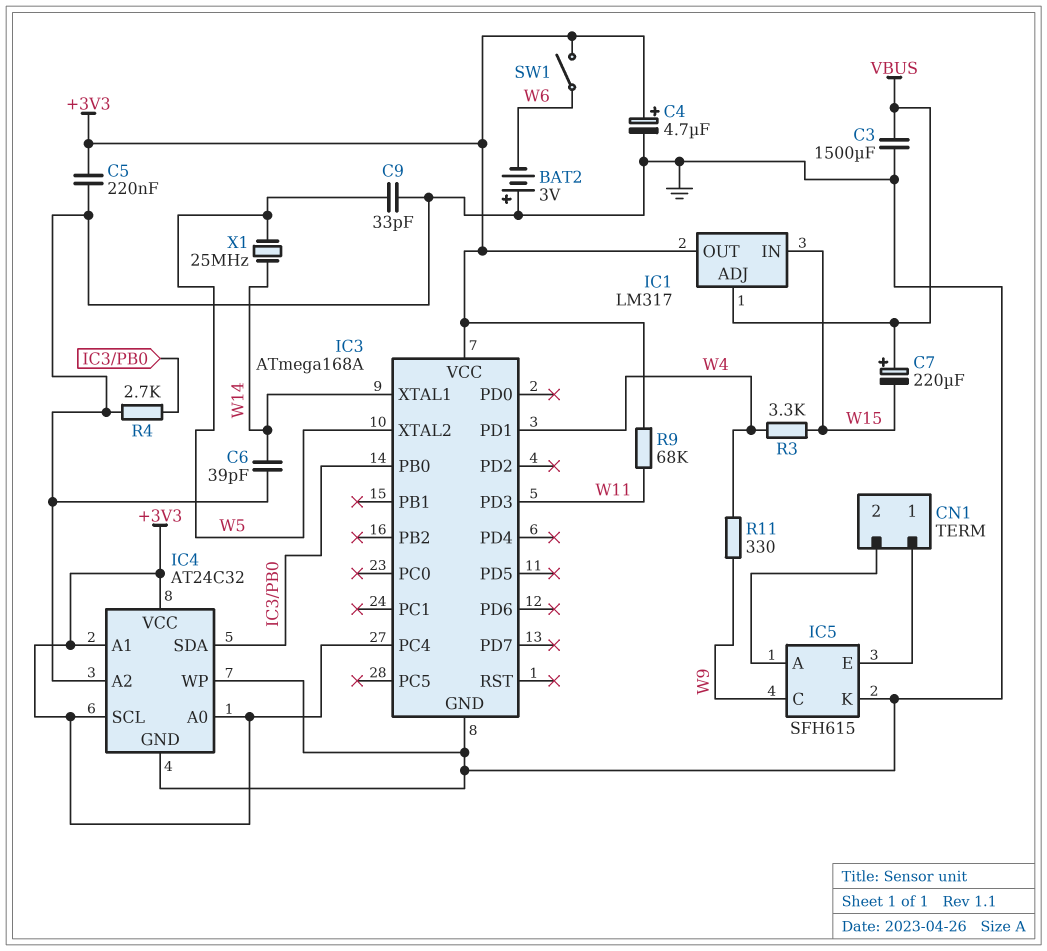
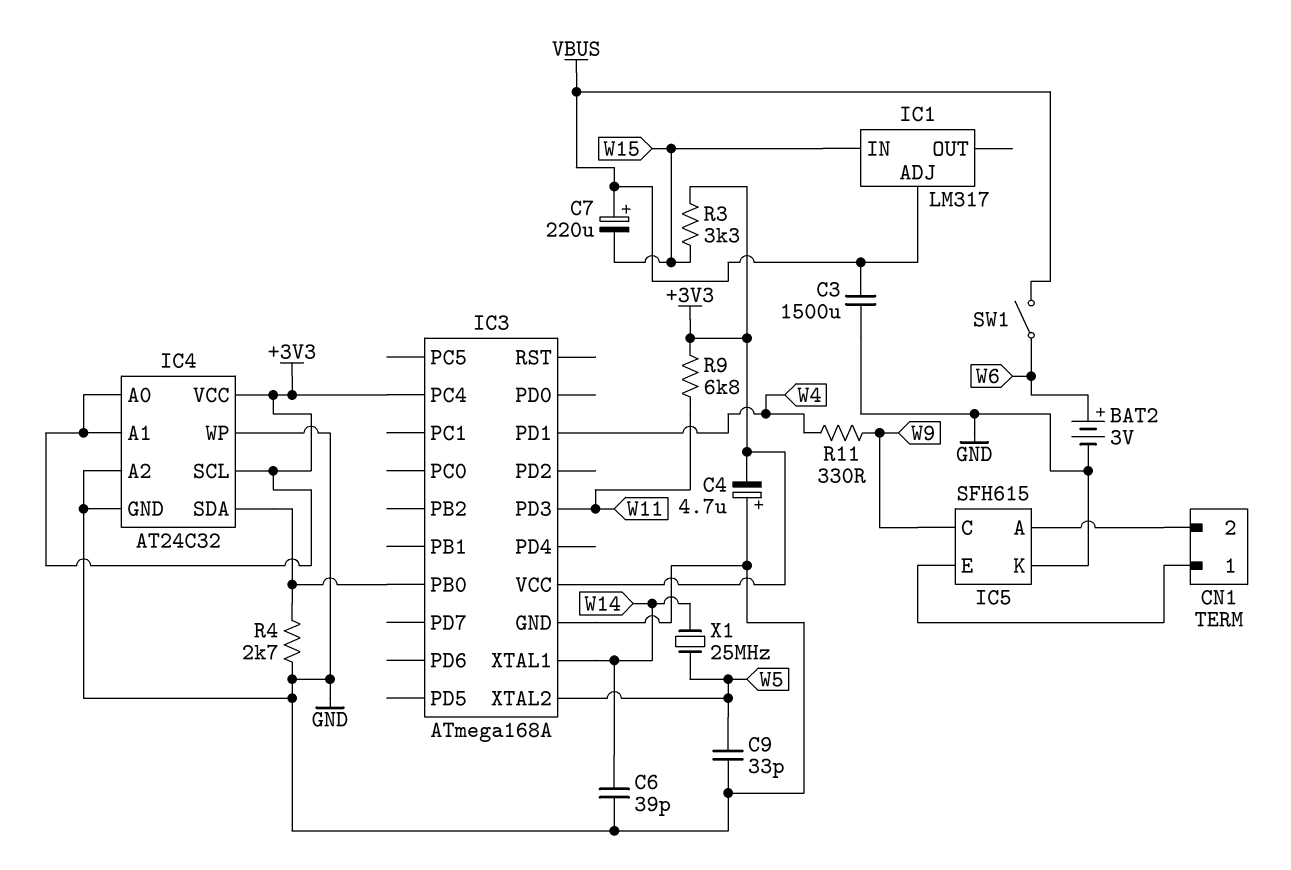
BAT2: 3V (plus GND, minus W6) -> 3V (plus W6, minus GND)
C4: 4.7uF (plus +3V3, minus GND) -> 4.7uF (plus GND, minus +3V3)
C5: 220nF (+3V3, GND) -> none
IC1 pin OUT: +3V3 -> none
R3: 3.3k (W4, W15) -> 3.3k (+3V3, W15)
R9: 68k (+3V3, W11) -> 6.8k (+3V3, W11)
SW1: switch (+3V3, W6) -> switch (VBUS, W6)

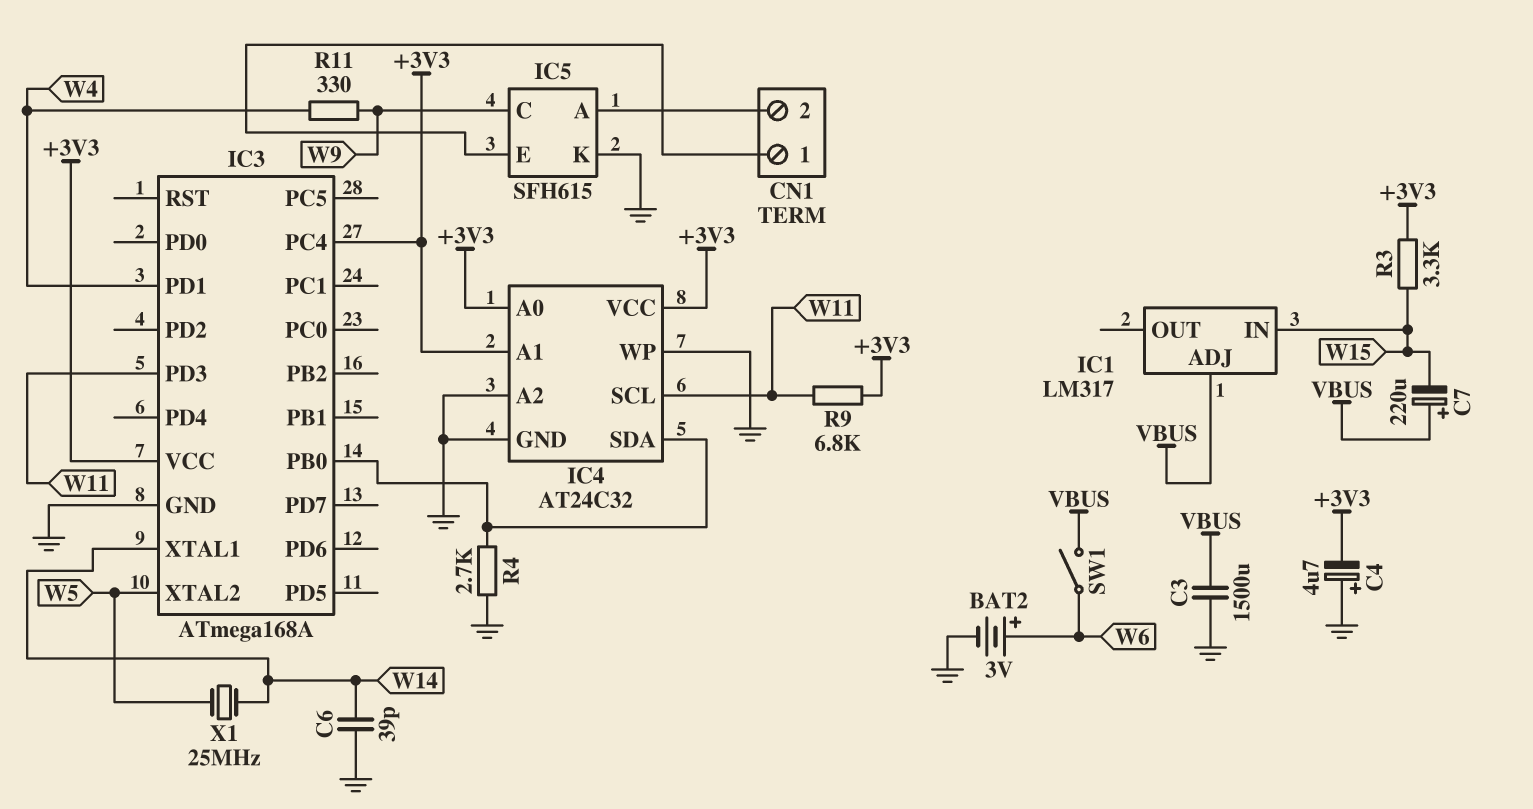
C9: 33pF (GND, W5) -> none
IC4 pin SCL: +3V3 -> W11

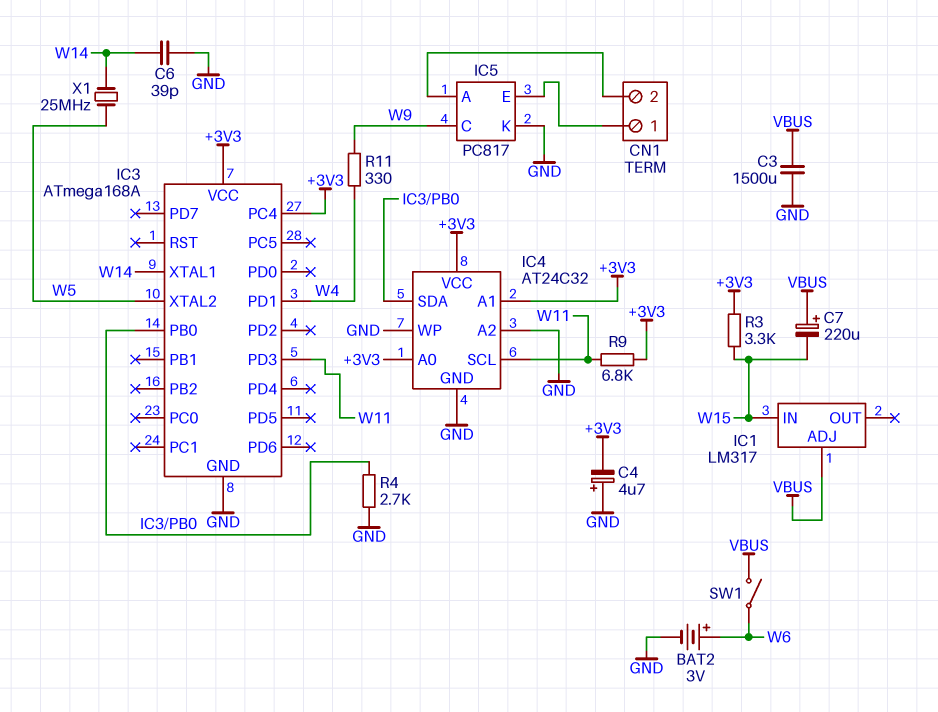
IC5: SFH615 -> PC817

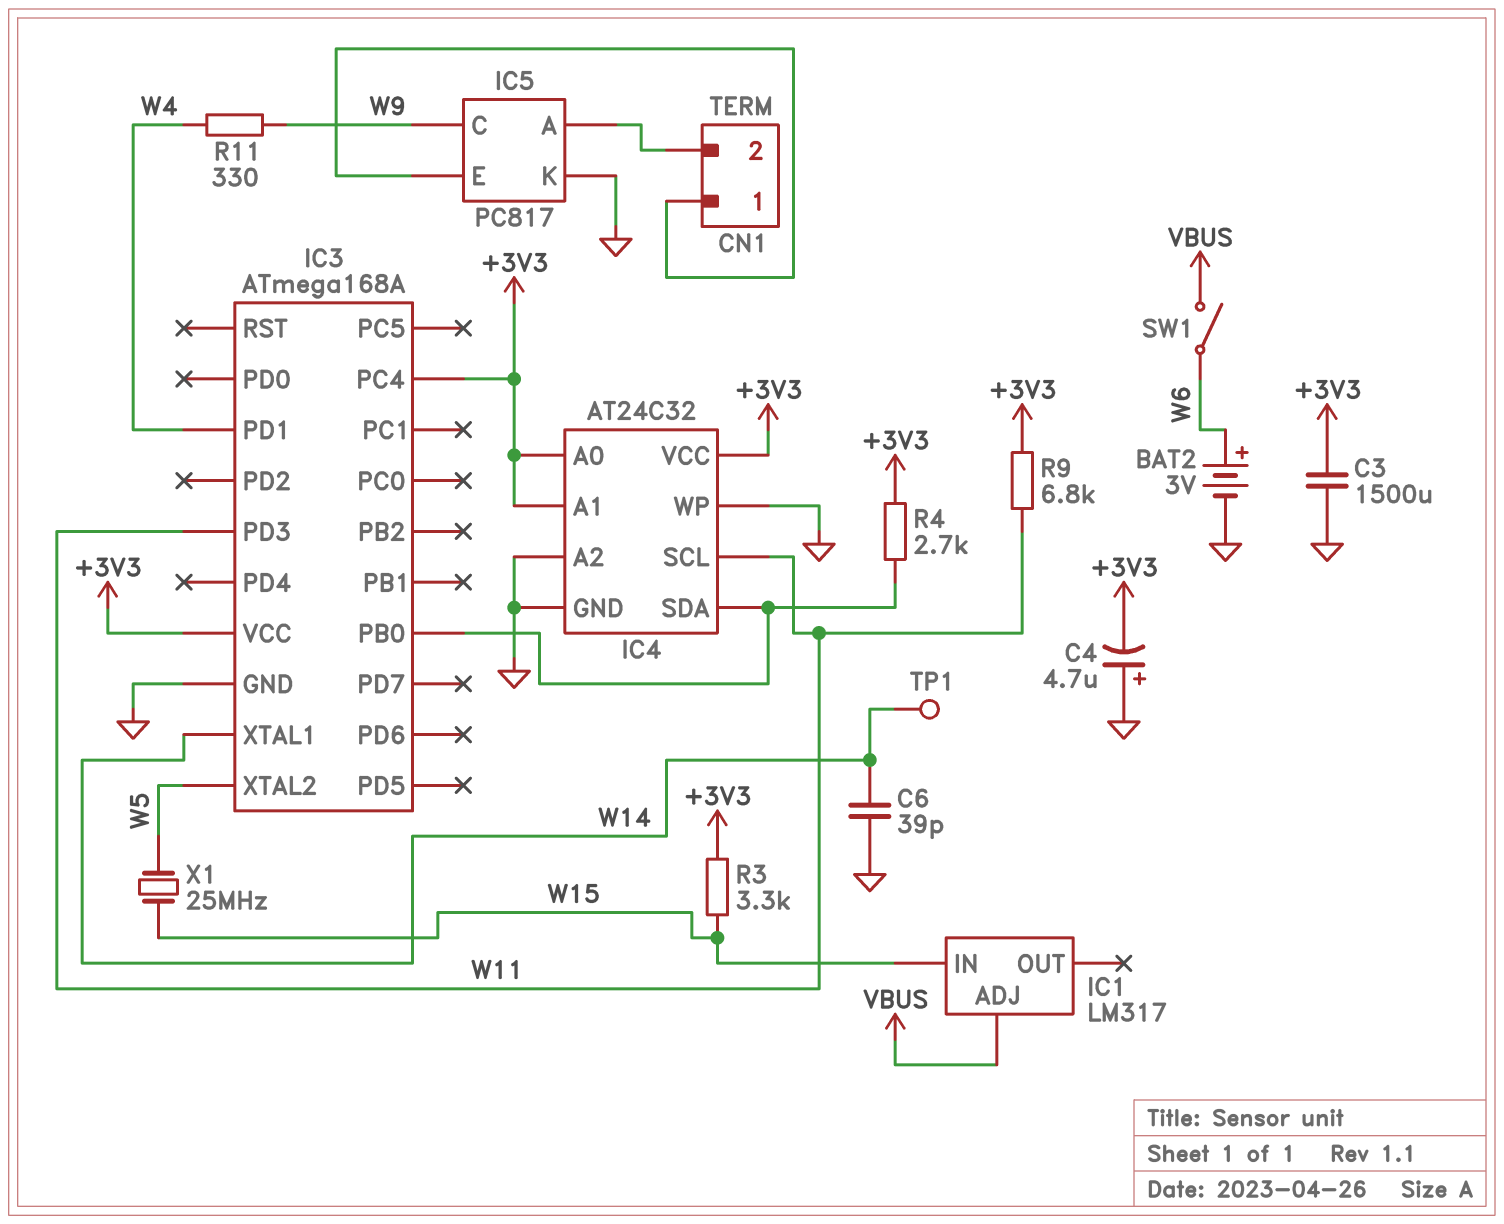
C3: 1500uF (GND, VBUS) -> 1500uF (+3V3, GND)
C7: 220uF (plus VBUS, minus W15) -> none
R4: 2.7k (GND, IC3/PB0) -> 2.7k (+3V3, IC3/PB0)
TP1: none -> test point (W14)
X1: 25MHz (W5, W14) -> 25MHz (W5, W15)

